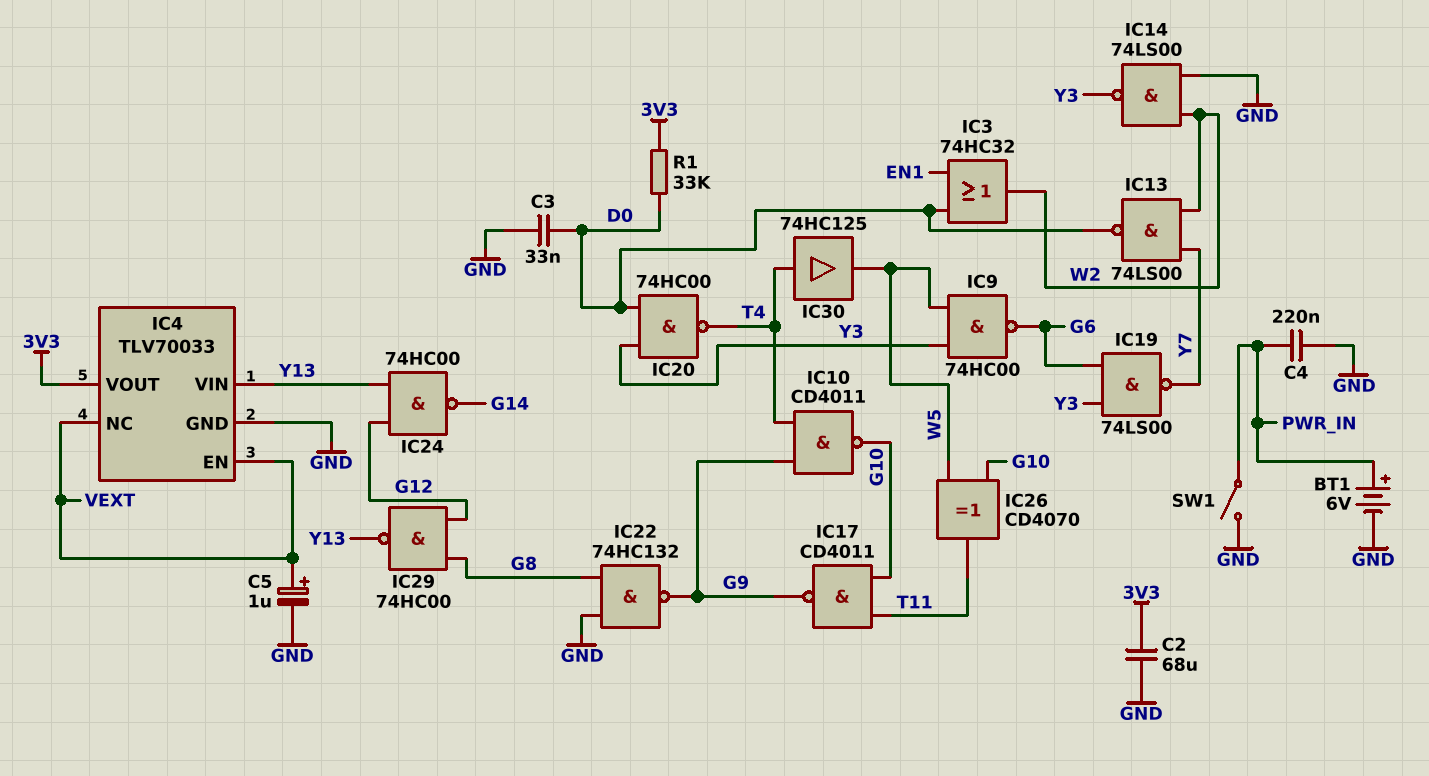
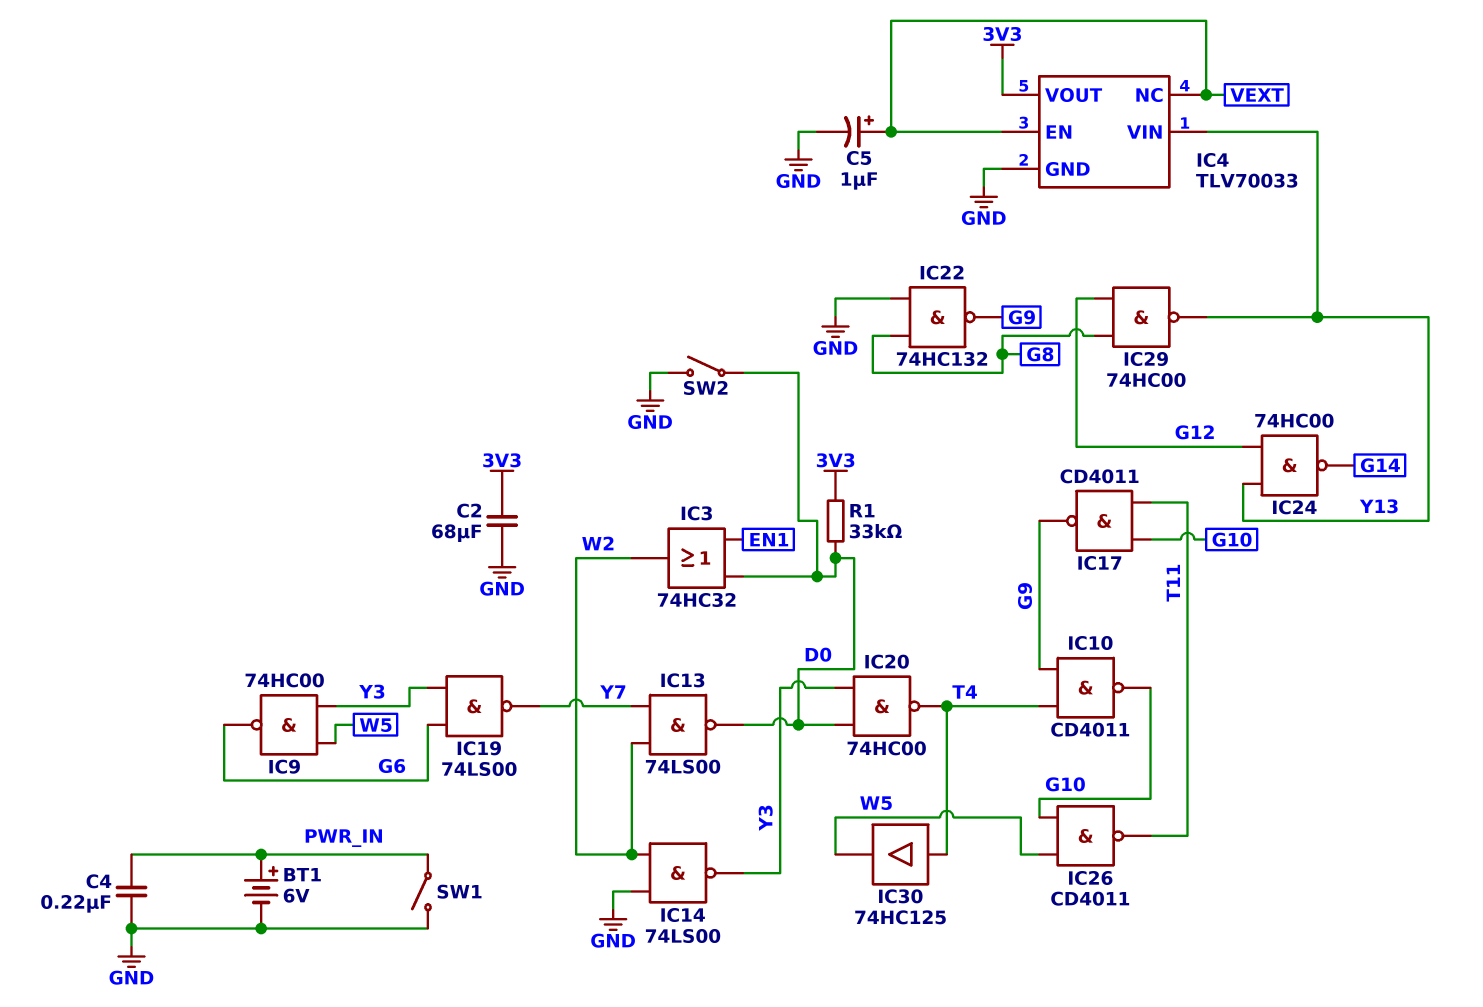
C3: 33nF (D0, GND) -> none
IC26: XOR CD4070 (in G10, in W5, out T11) -> NAND CD4011 (in G10, in W5, out T11)
SW2: none -> switch (D0, GND)

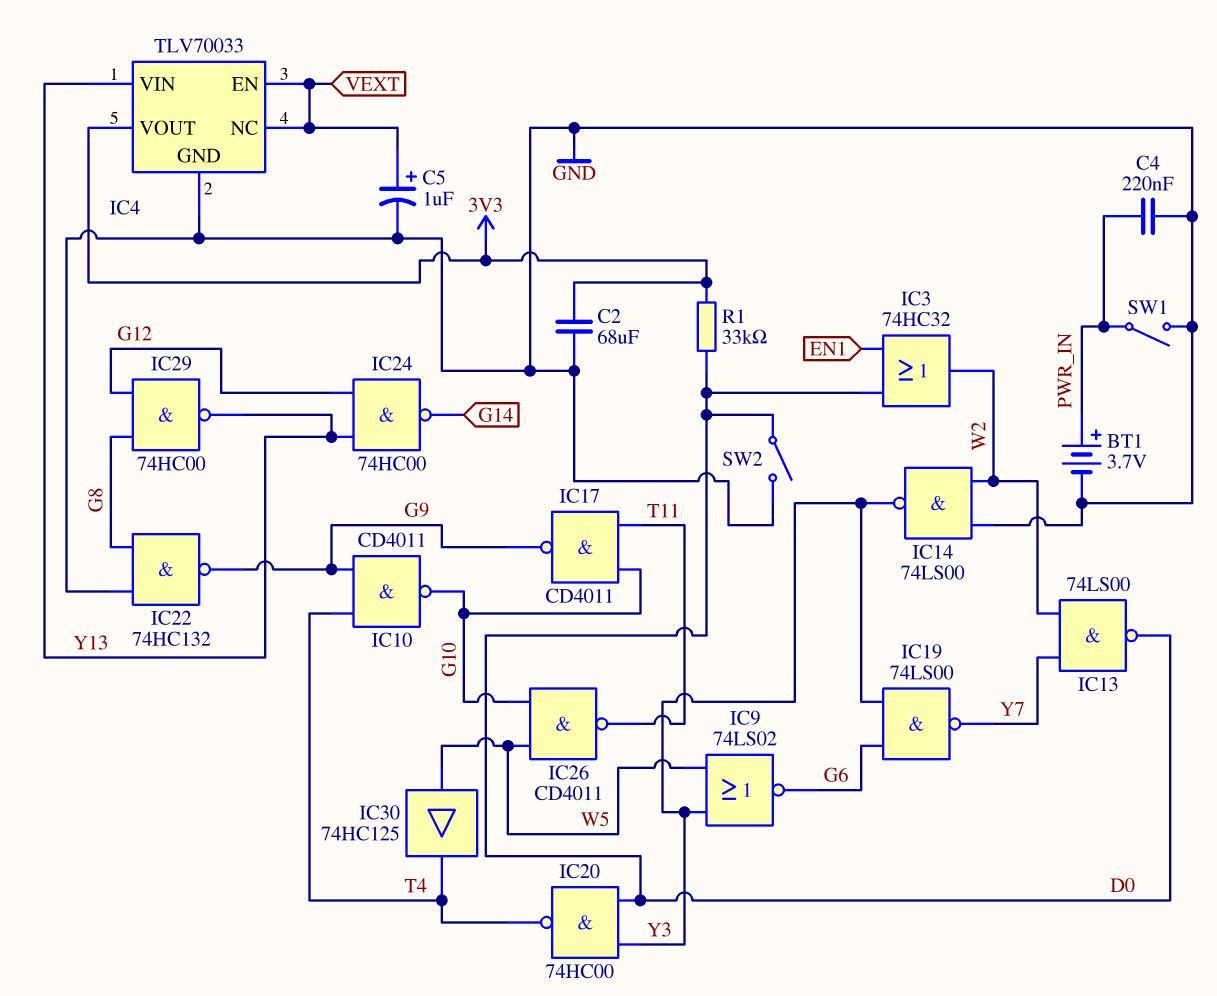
BT1: 6V (plus PWR_IN, minus GND) -> 3.7V (plus PWR_IN, minus GND)
IC9: NAND 74HC00 (in W5, in Y3, out G6) -> NOR 74LS02 (in W5, in Y3, out G6)
IC30: buffer 74HC125 (in T4, out W5) -> buffer 74HC125 (in W5, out T4)

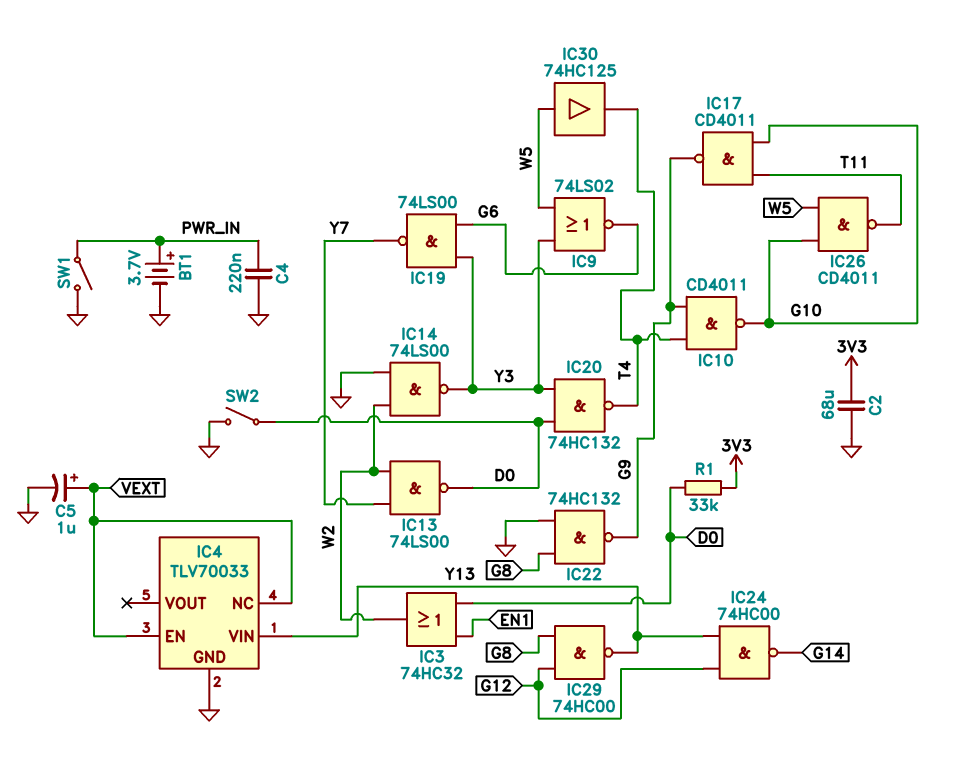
IC4 pin VOUT: 3V3 -> none
IC20: NAND 74HC00 (in D0, in Y3, out T4) -> NAND 74HC132 (in D0, in Y3, out T4)

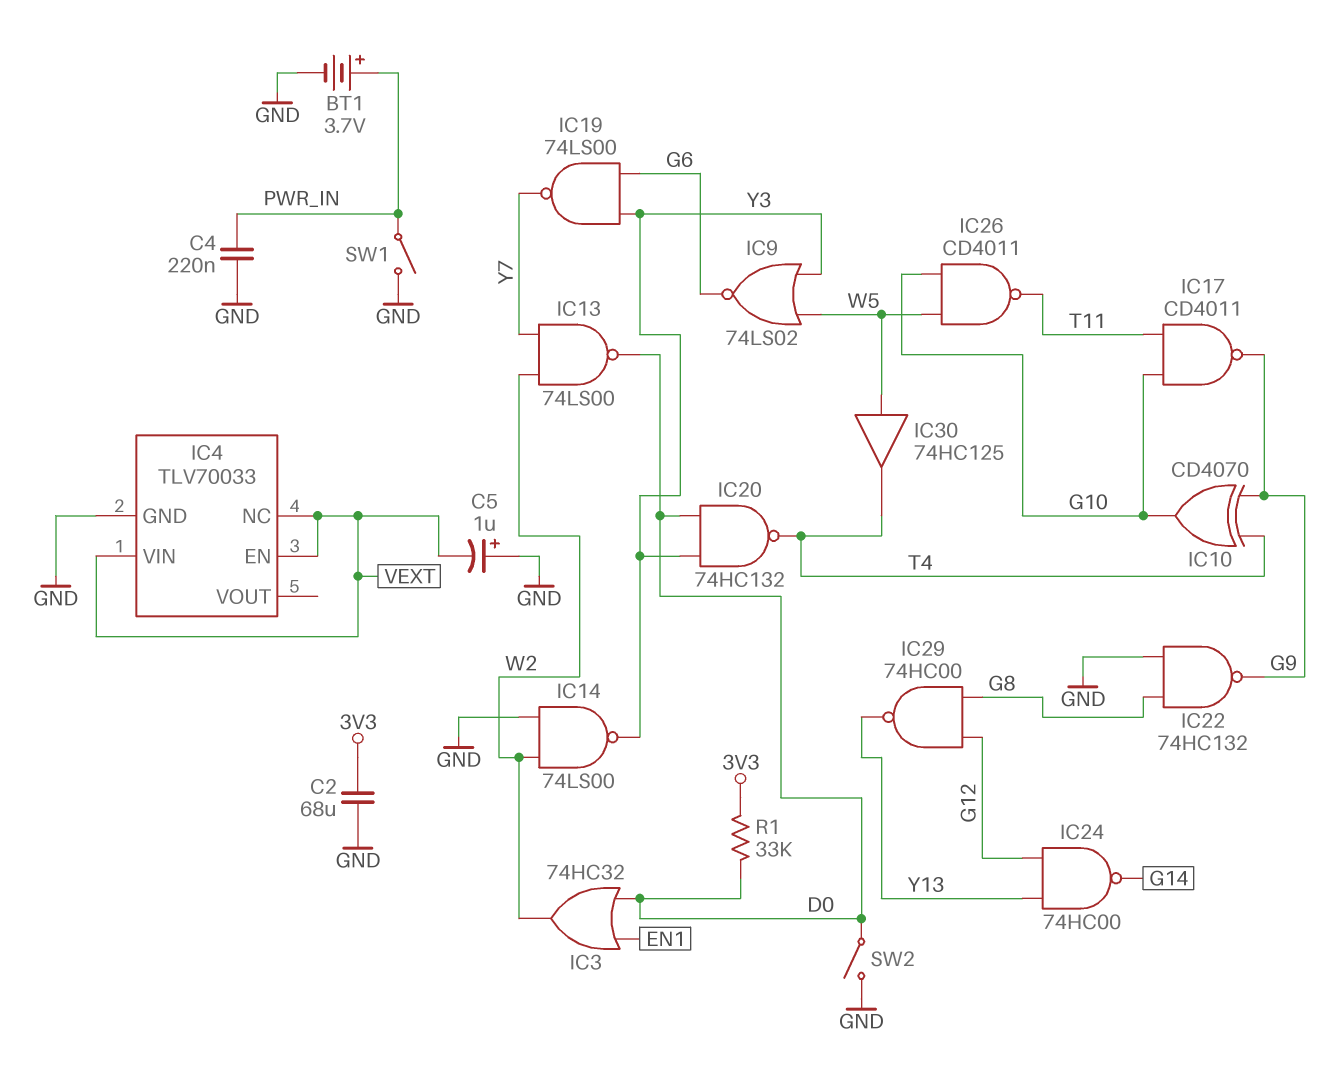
C5: 1uF (plus VEXT, minus GND) -> 1uF (plus GND, minus VEXT)
IC4 pin VIN: Y13 -> VEXT
IC10: NAND CD4011 (in G9, in T4, out G10) -> XOR CD4070 (in G9, in T4, out G10)

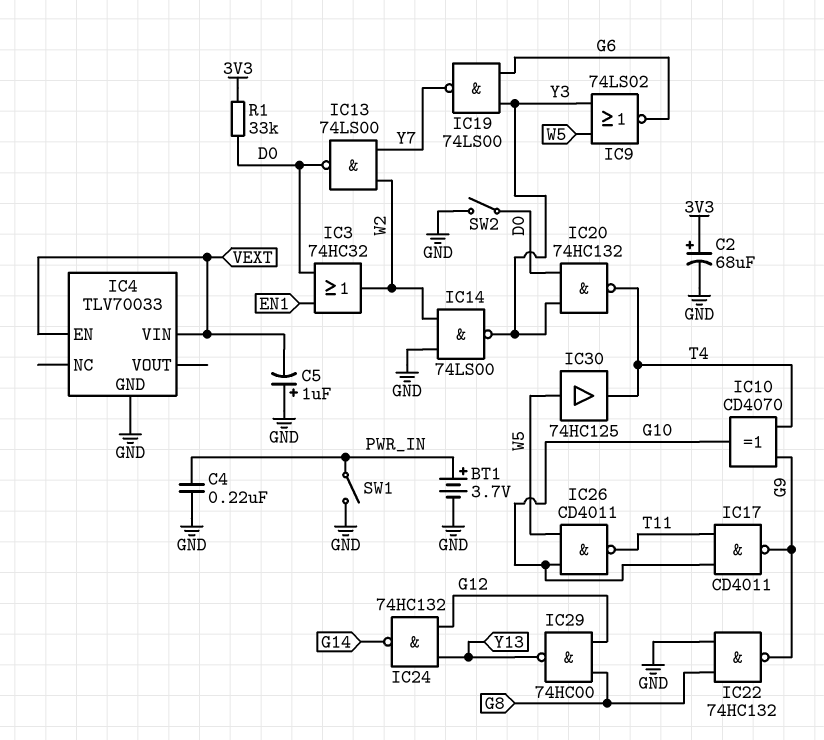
C2: 68uF (3V3, GND) -> 68uF (plus 3V3, minus GND)
IC4 pin NC: VEXT -> none
IC24: NAND 74HC00 (in G12, in Y13, out G14) -> NAND 74HC132 (in G12, in Y13, out G14)

